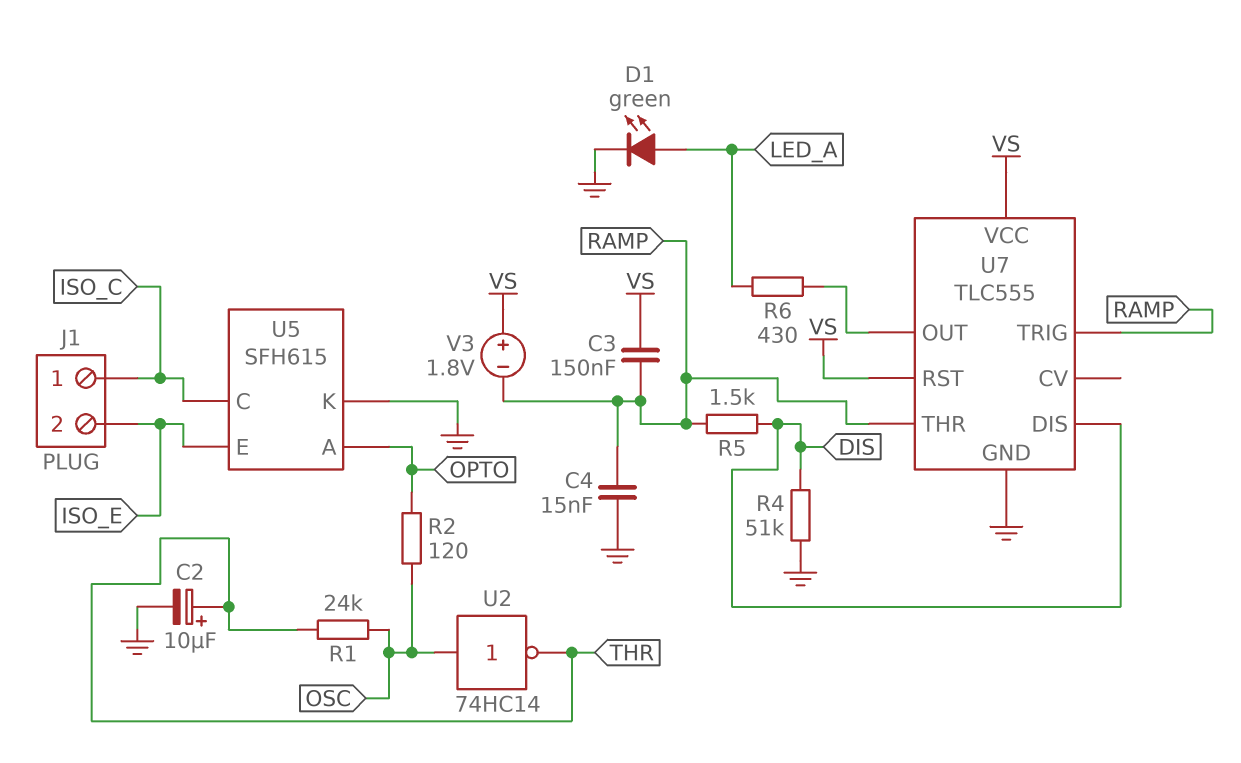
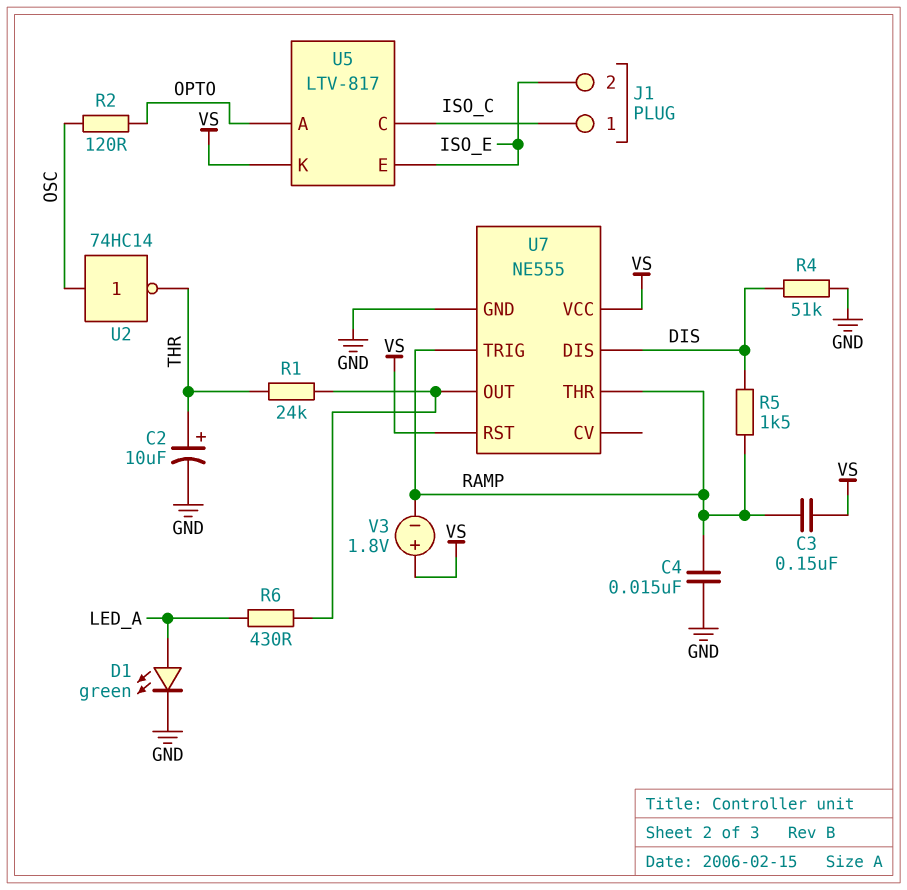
R1: 24k (OSC, THR) -> 24k (THR, U7/OUT)
U5: SFH615 -> LTV-817
U5 pin K: GND -> VS
U7: TLC555 -> NE555

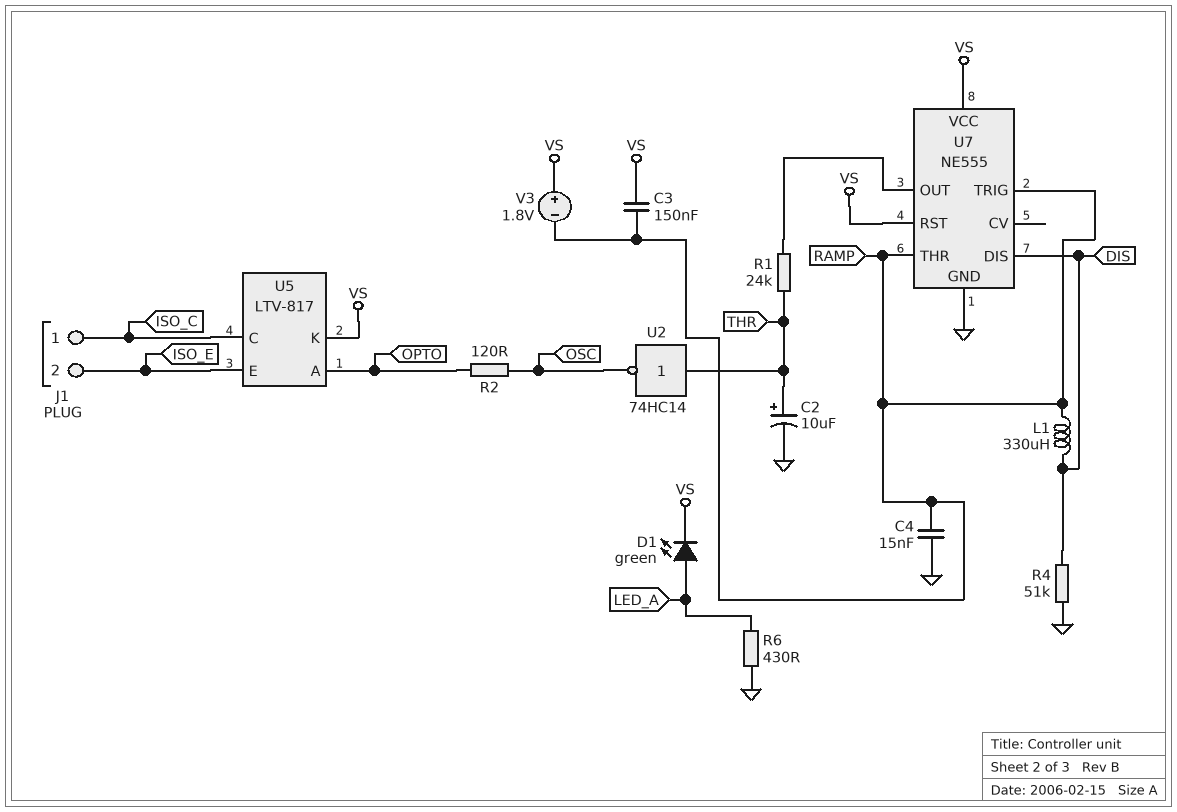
D1: LED green (A LED_A, K GND) -> LED green (A LED_A, K VS)
L1: none -> 330uH (DIS, RAMP)
R5: 1.5k (DIS, RAMP) -> none
R6: 430 (LED_A, U7/OUT) -> 430 (GND, LED_A)
U2: NOT 74HC14 (in OSC, out THR) -> NOT 74HC14 (in THR, out OSC)

